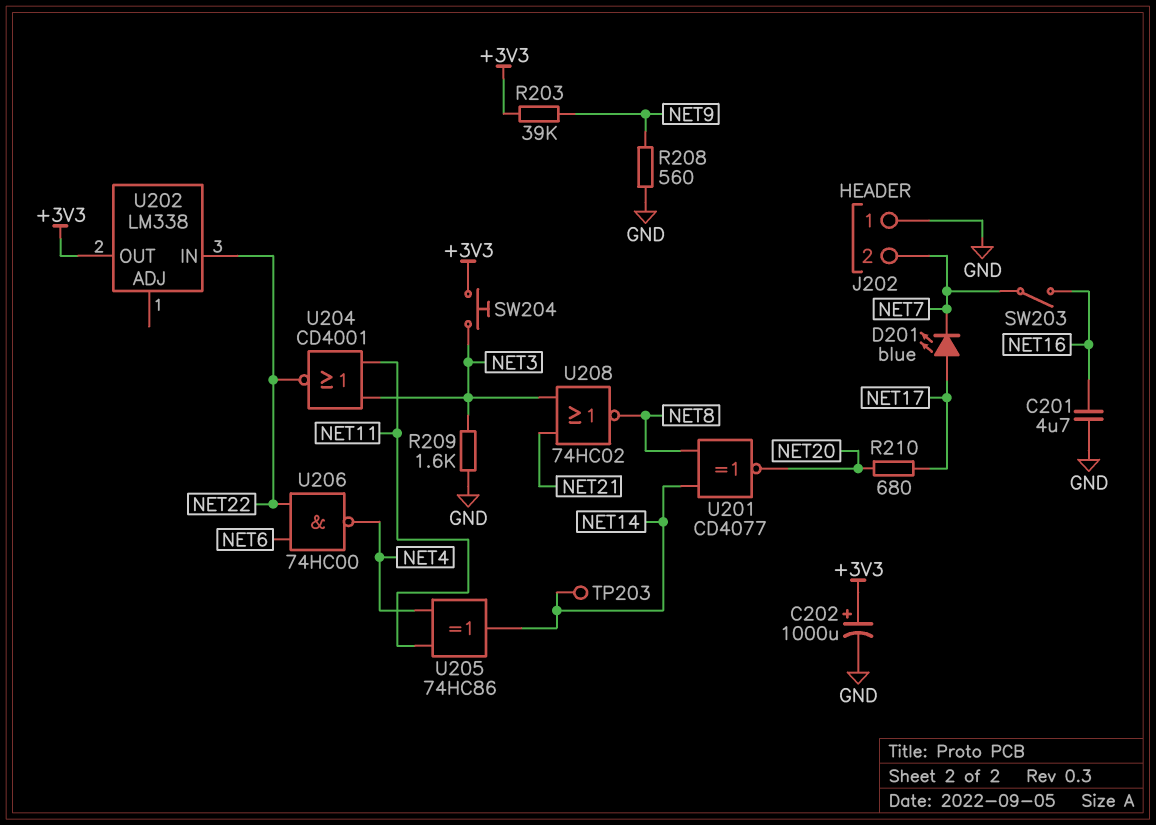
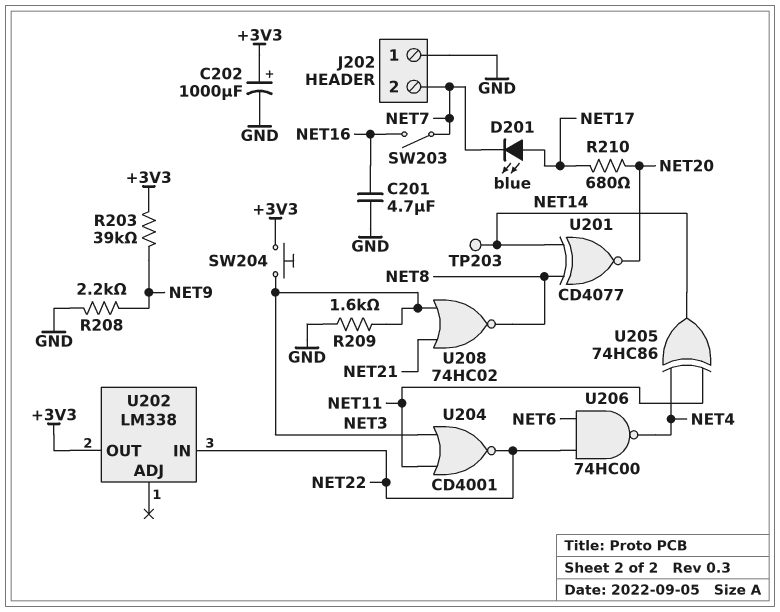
R208: 560 (GND, NET9) -> 2.2k (GND, NET9)

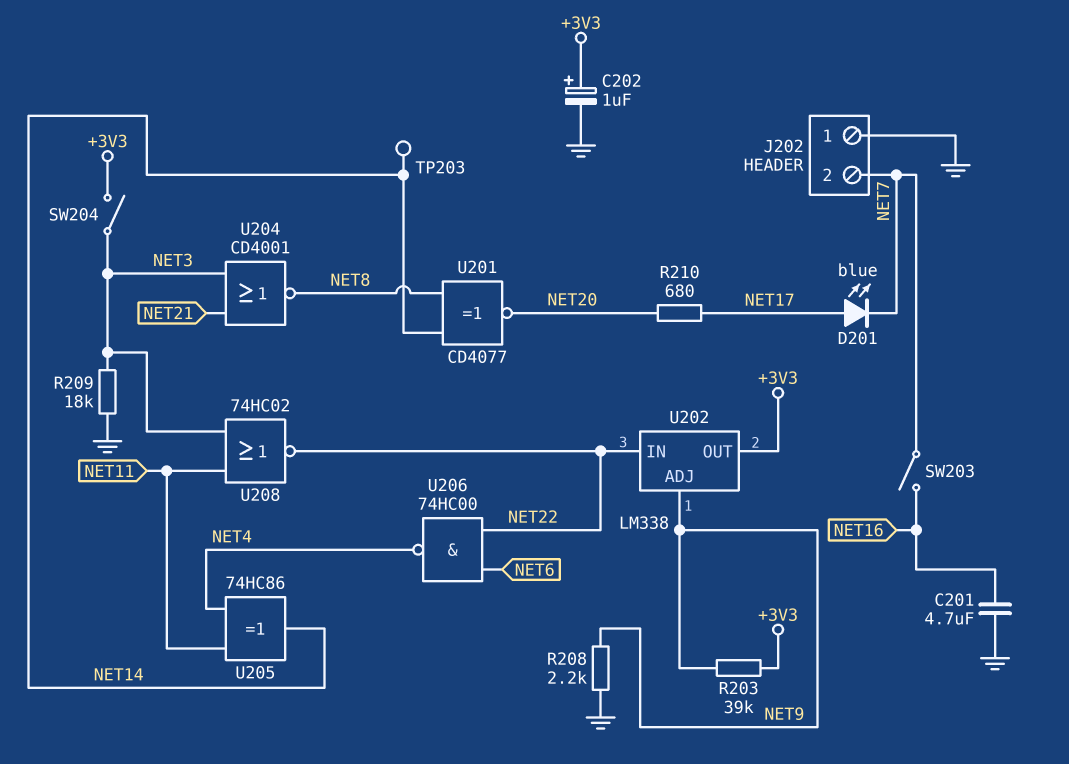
C202: 1000uF (plus +3V3, minus GND) -> 1uF (plus +3V3, minus GND)
R209: 1.6k (GND, NET3) -> 18k (GND, NET3)
SW204: button (+3V3, NET3) -> switch (+3V3, NET3)
U202 pin ADJ: none -> NET9
U204: NOR CD4001 (in NET3, in NET11, out NET22) -> NOR CD4001 (in NET3, in NET21, out NET8)
U208: NOR 74HC02 (in NET3, in NET21, out NET8) -> NOR 74HC02 (in NET3, in NET11, out NET22)

